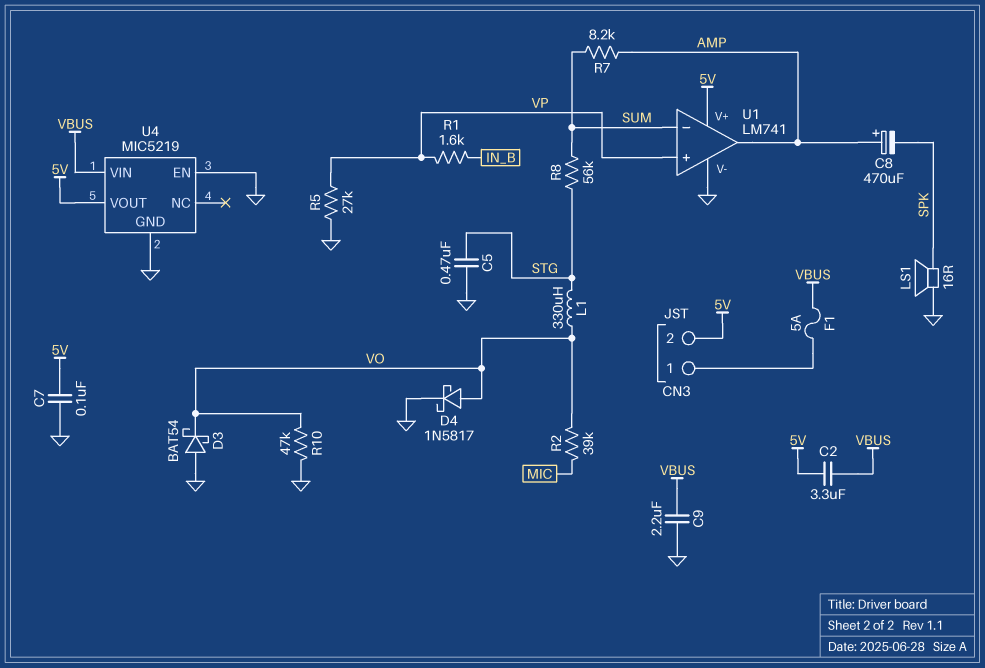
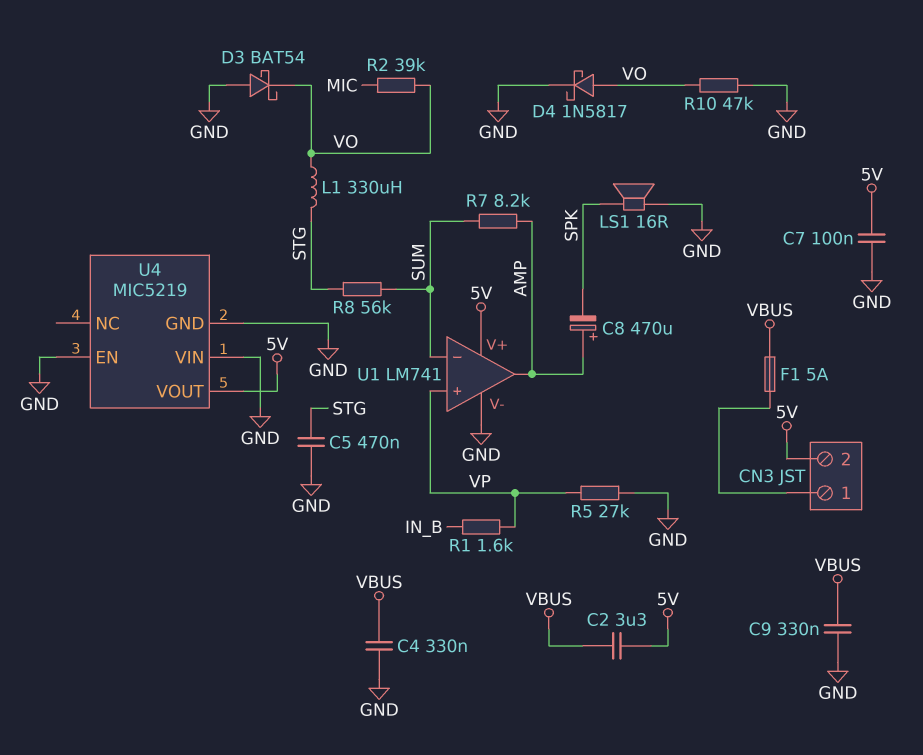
C4: none -> 330nF (GND, VBUS)
C9: 2.2uF (GND, VBUS) -> 330nF (GND, VBUS)
U4 pin VIN: VBUS -> GND

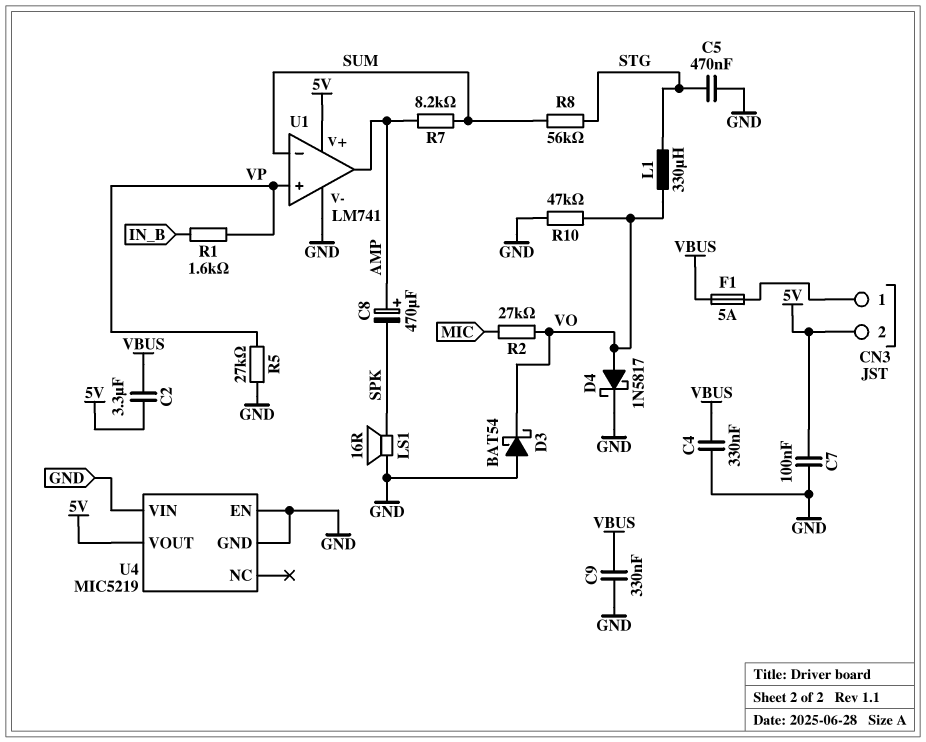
R2: 39k (MIC, VO) -> 27k (MIC, VO)

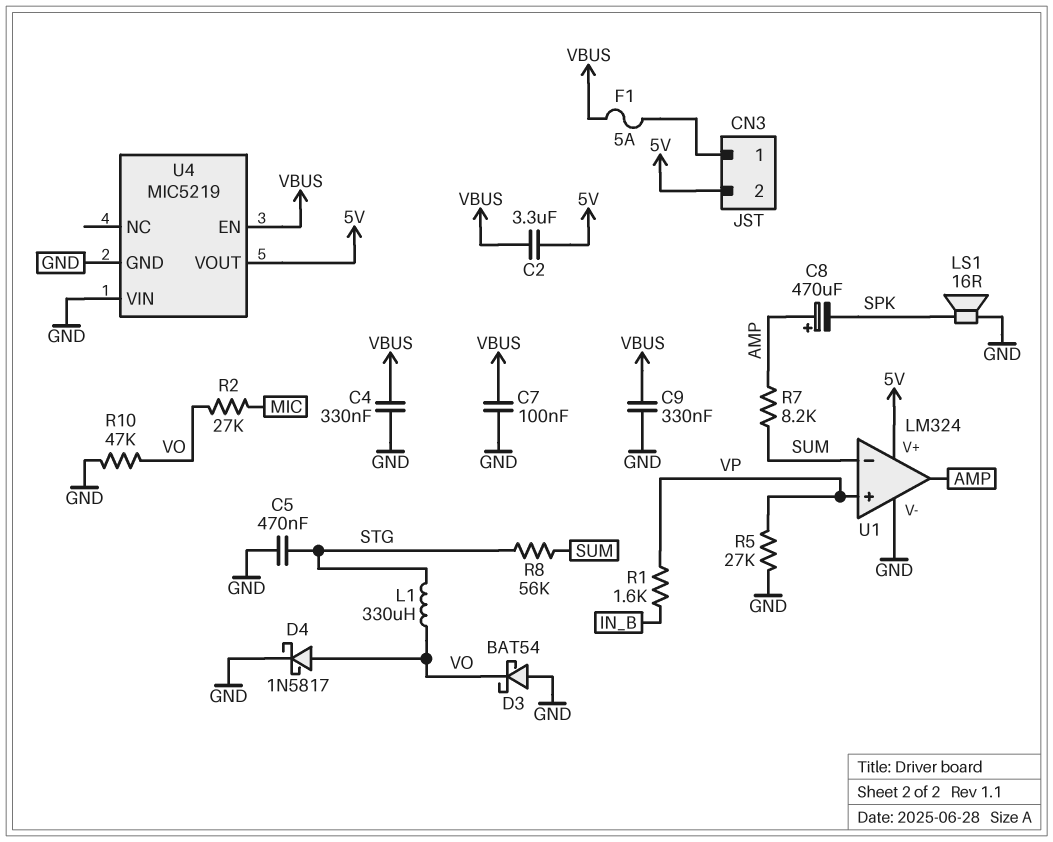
C7: 100nF (5V, GND) -> 100nF (GND, VBUS)
U1: LM741 -> LM324
U4 pin EN: GND -> VBUS

